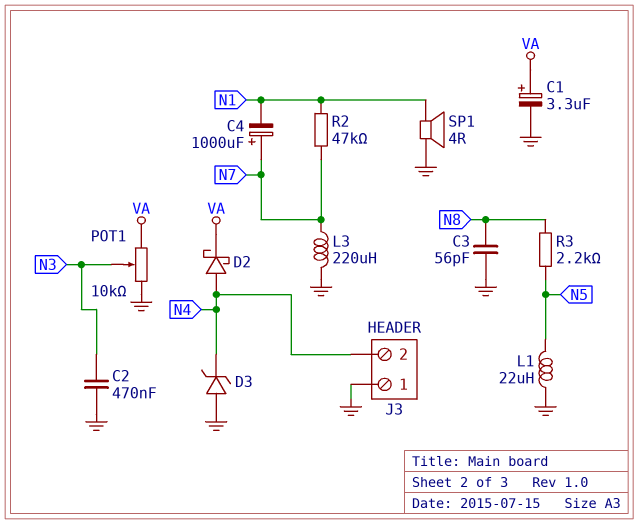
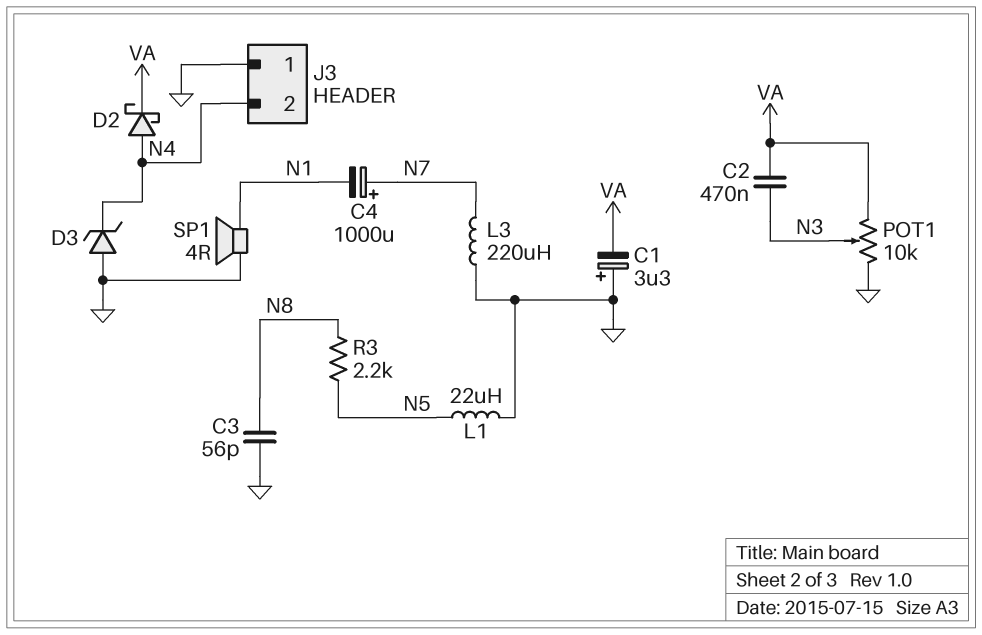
C1: 3.3uF (plus VA, minus GND) -> 3.3uF (plus GND, minus VA)
C2: 470nF (GND, N3) -> 470nF (N3, VA)
R2: 47k (N1, N7) -> none

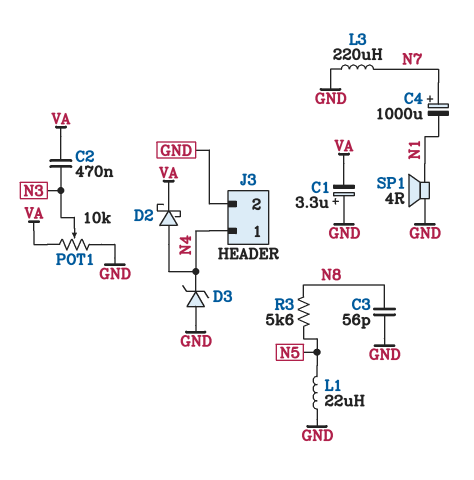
J3 pin 1: GND -> N4
J3 pin 2: N4 -> GND
R3: 2.2k (N5, N8) -> 5.6k (N5, N8)

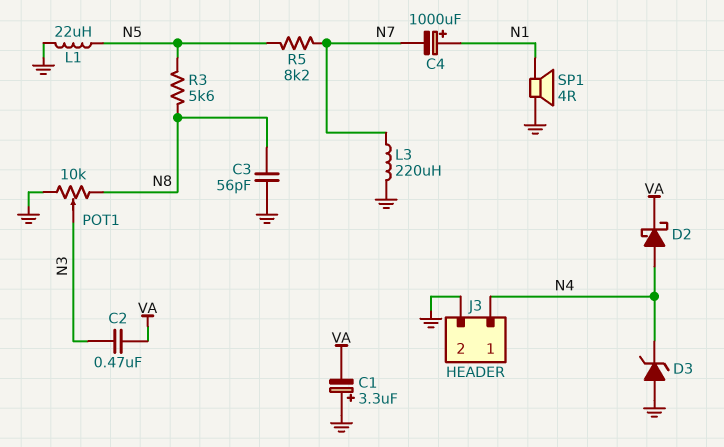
C4: 1000uF (plus N7, minus N1) -> 1000uF (plus N1, minus N7)
POT1: 10k (GND, VA, wiper N3) -> 10k (GND, N8, wiper N3)
R5: none -> 8.2k (N5, N7)

